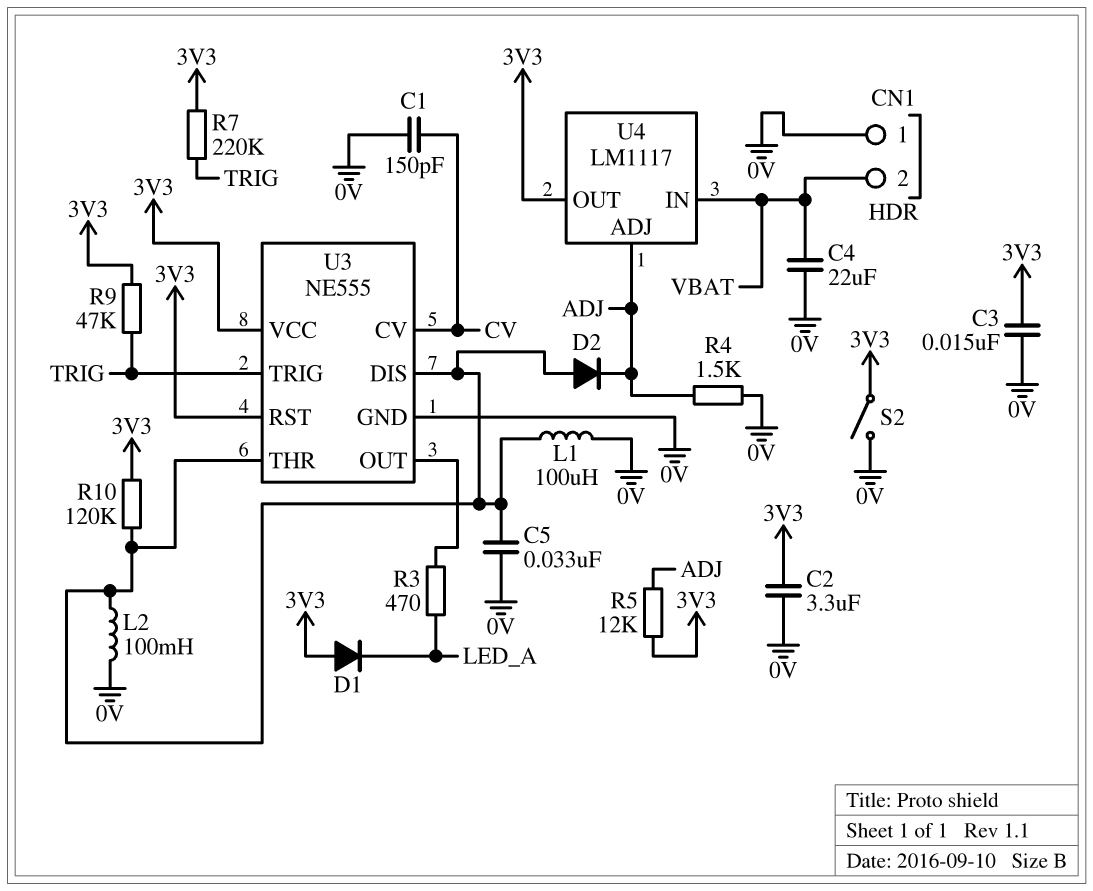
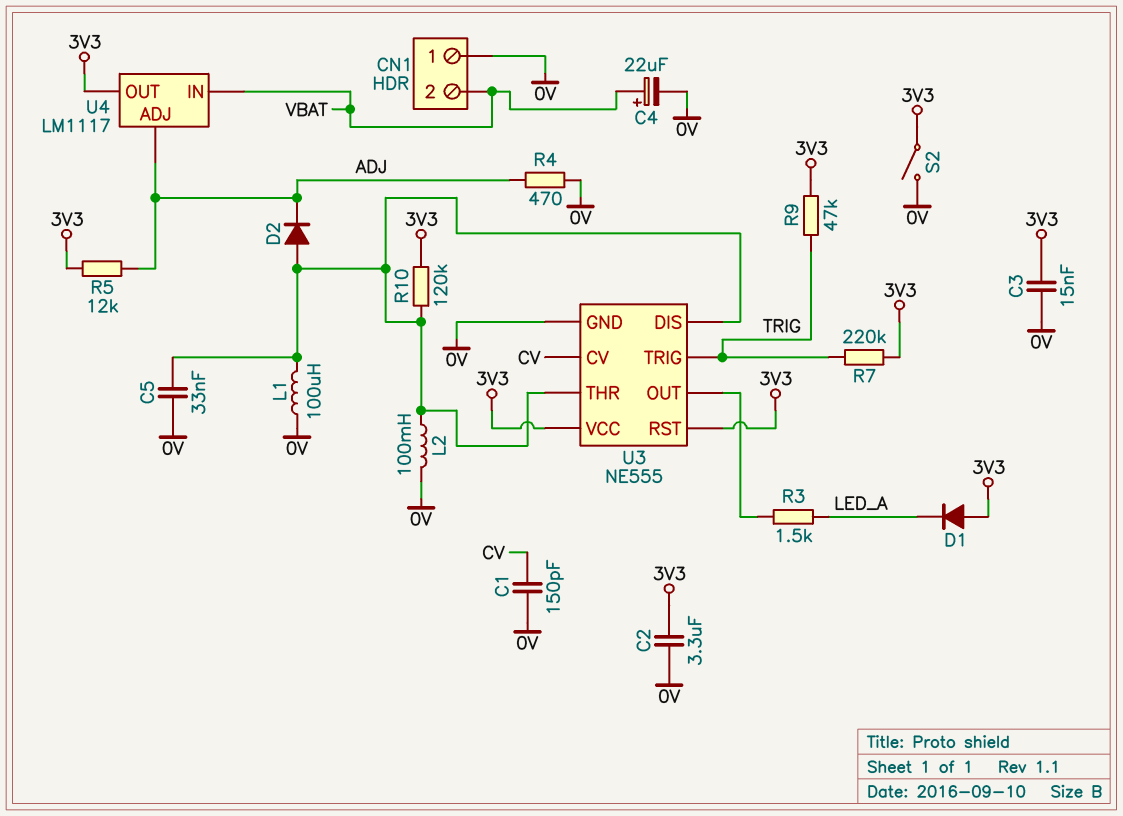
C4: 22uF (0V, VBAT) -> 22uF (plus VBAT, minus 0V)
R3: 470 (LED_A, U3/OUT) -> 1.5k (LED_A, U3/OUT)
R4: 1.5k (0V, ADJ) -> 470 (0V, ADJ)

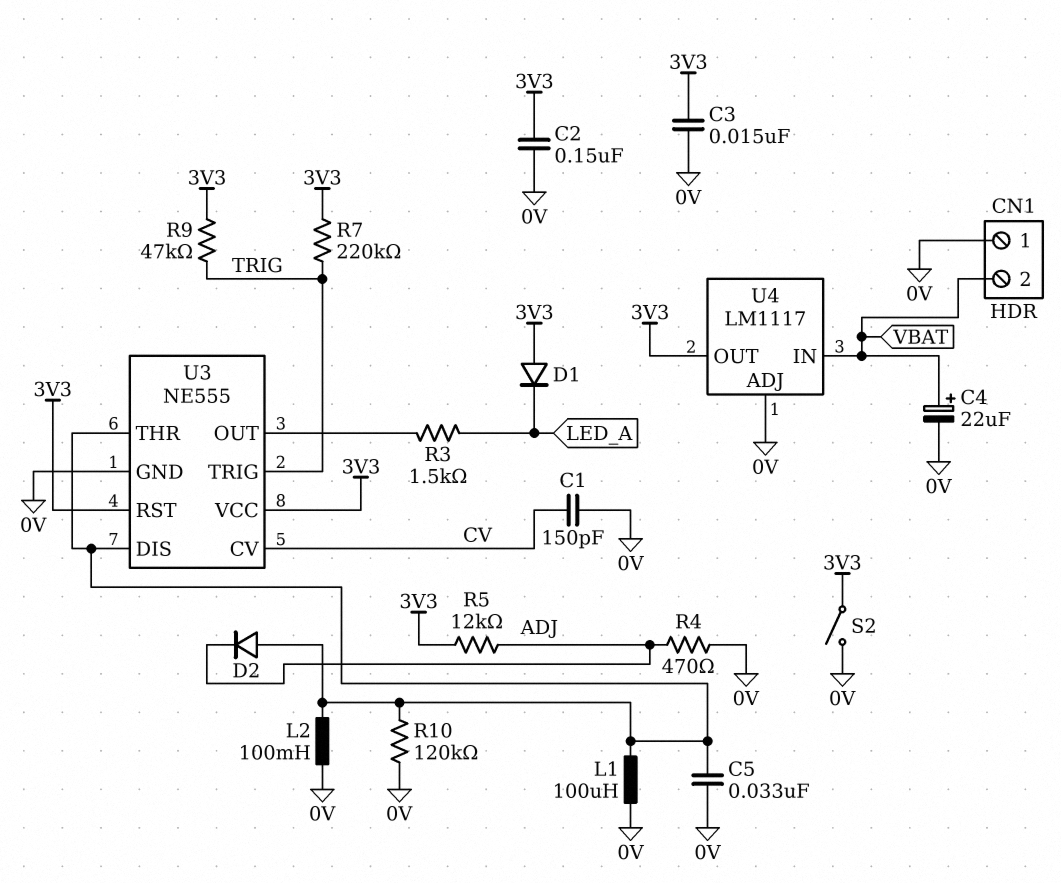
C2: 3.3uF (0V, 3V3) -> 150nF (0V, 3V3)
R10: 120k (3V3, U3/DIS) -> 120k (0V, U3/DIS)
U4 pin ADJ: ADJ -> 0V

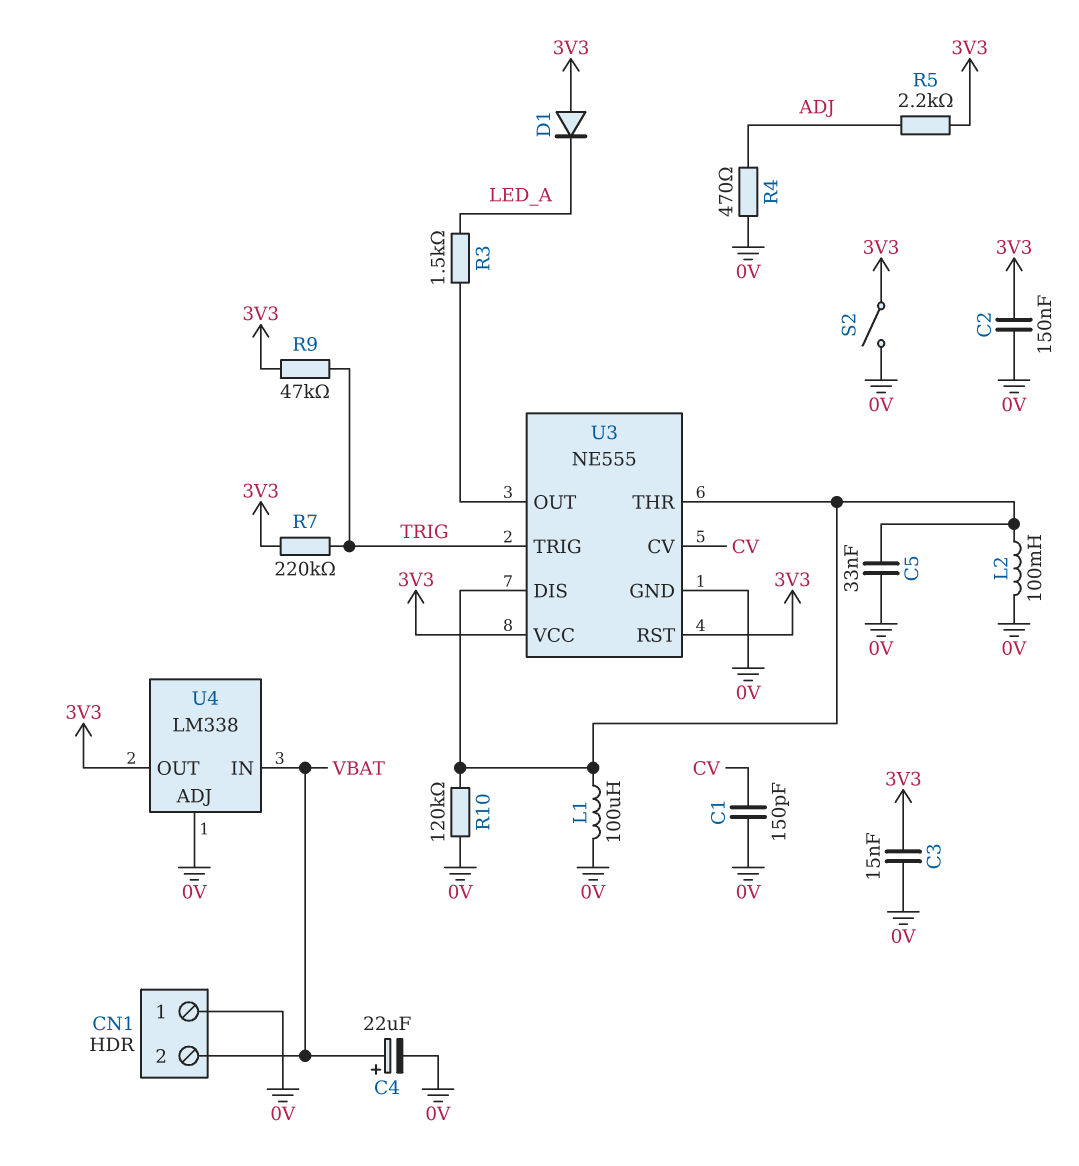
D2: diode (A U3/DIS, K ADJ) -> none
R5: 12k (3V3, ADJ) -> 2.2k (3V3, ADJ)
U4: LM1117 -> LM338

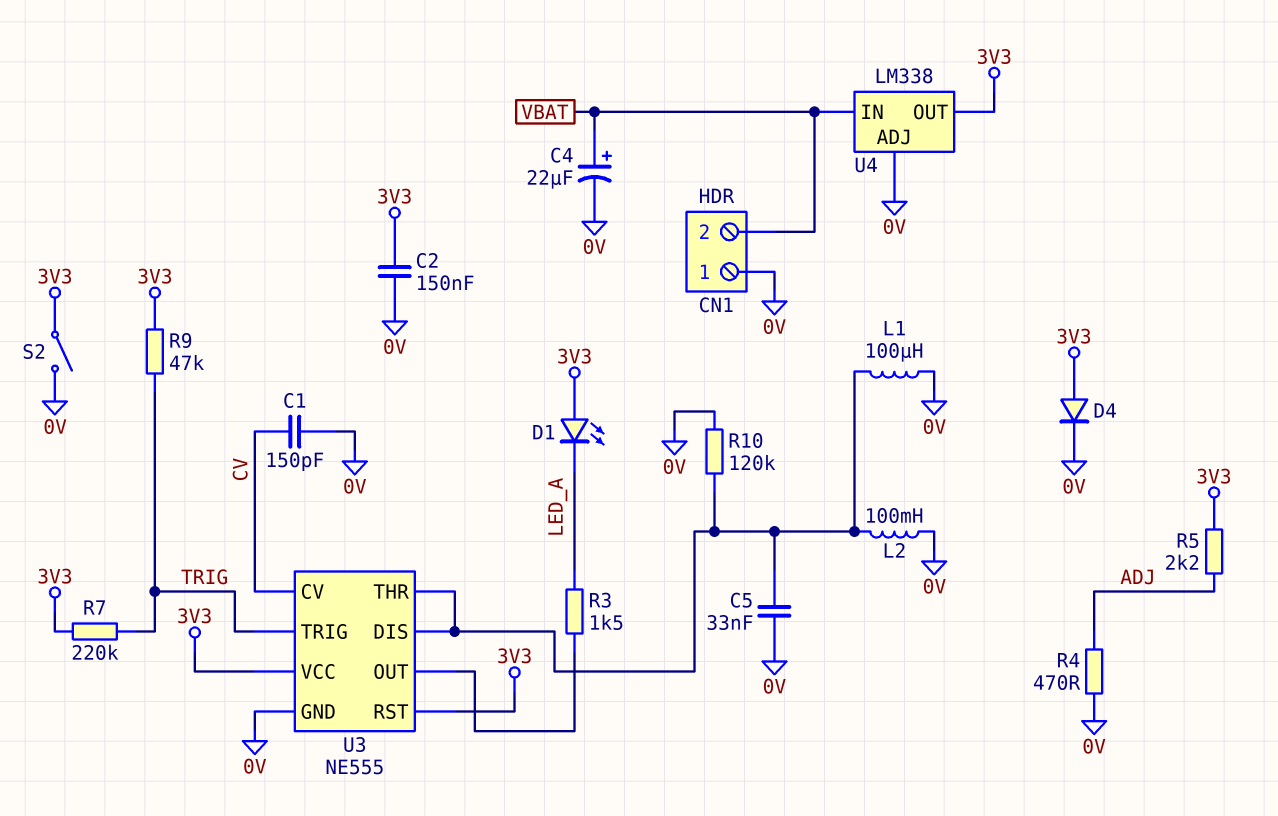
C3: 15nF (0V, 3V3) -> none
D1: diode (A 3V3, K LED_A) -> LED (A 3V3, K LED_A)
D4: none -> diode (A 3V3, K 0V)

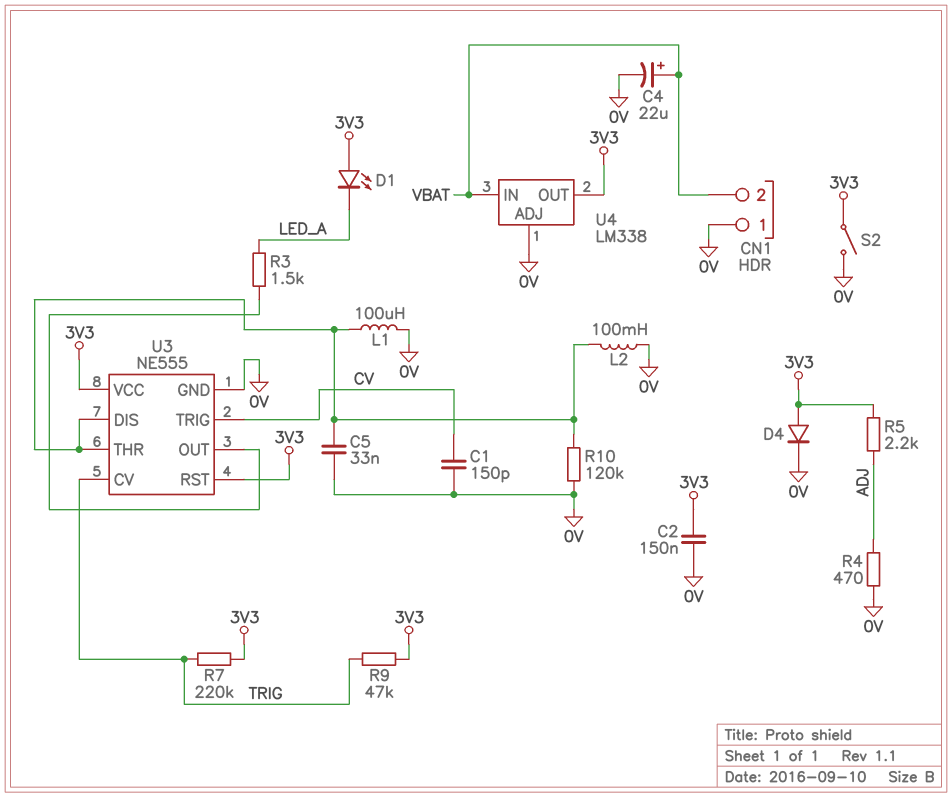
U3 pin CV: CV -> TRIG
U3 pin TRIG: TRIG -> CV

